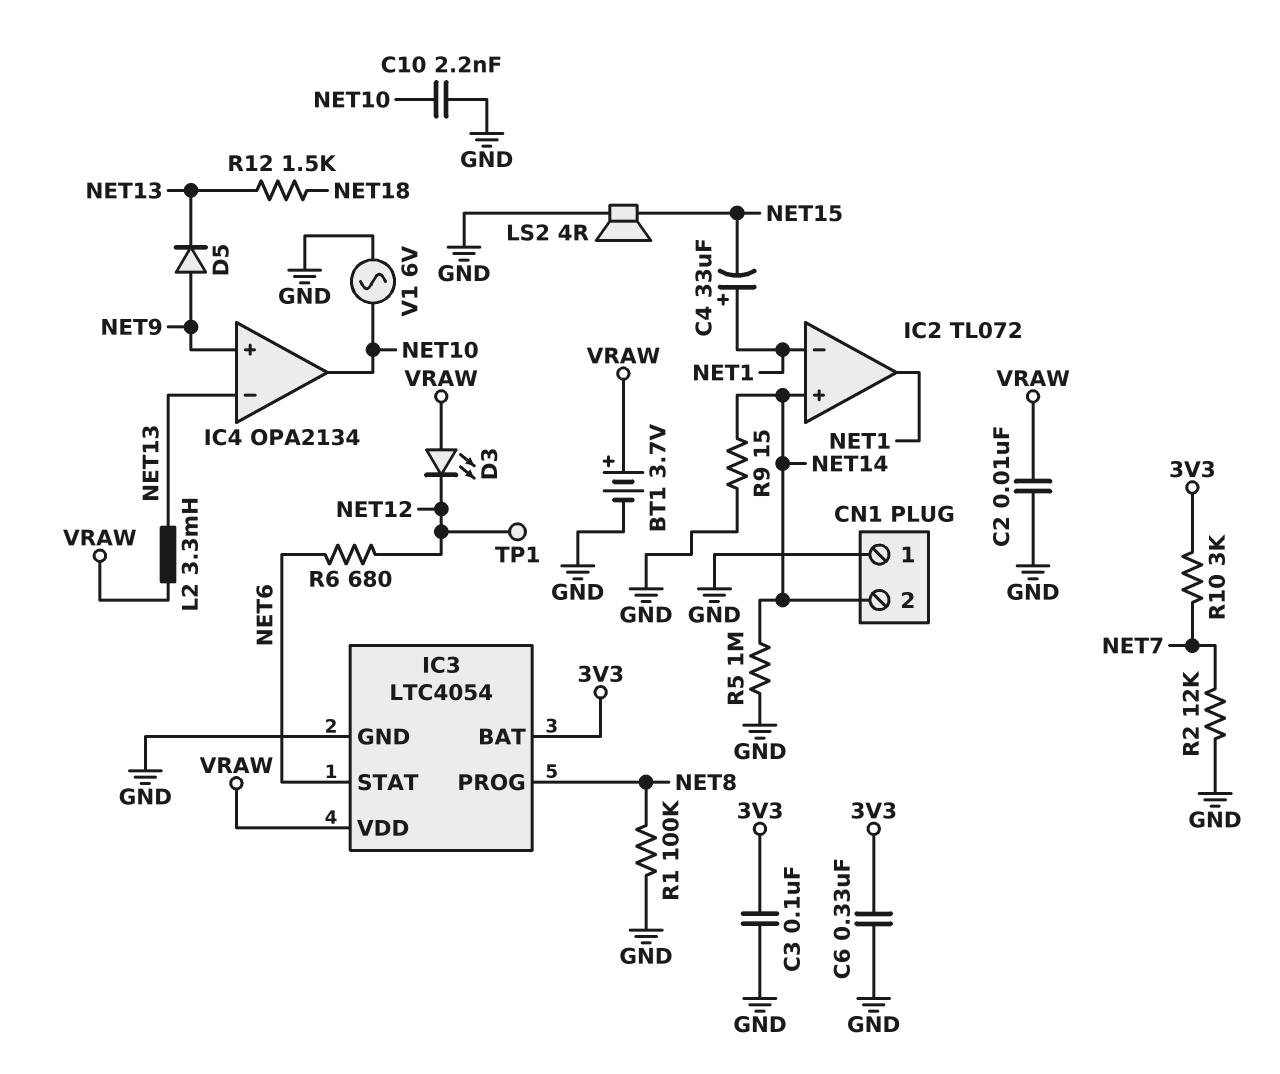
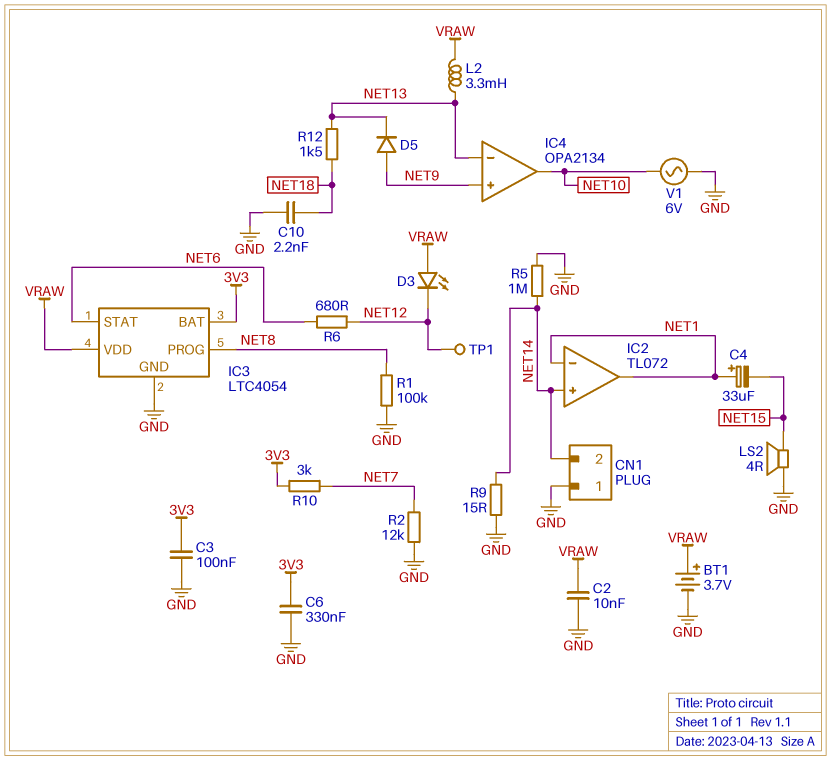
C10: 2.2nF (GND, NET10) -> 2.2nF (GND, NET18)

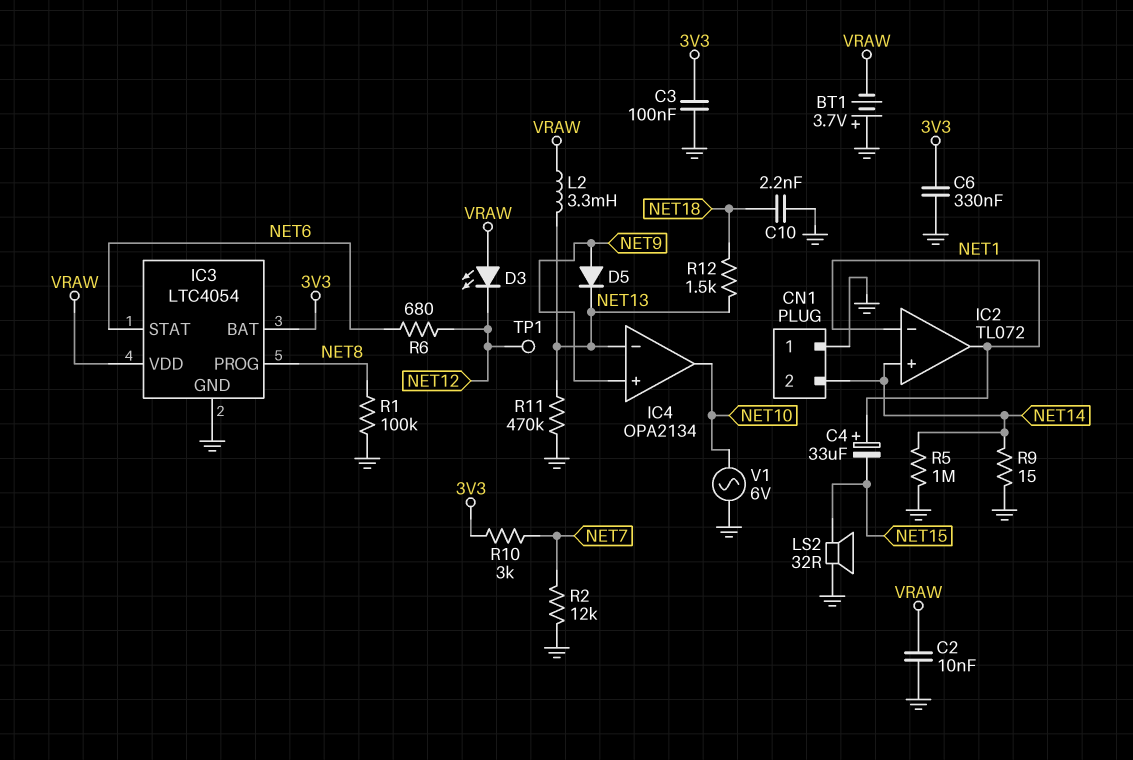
BT1: 3.7V (plus VRAW, minus GND) -> 3.7V (plus GND, minus VRAW)
LS2: speaker 4R (GND, NET15) -> speaker 32R (GND, NET15)
R11: none -> 470k (GND, NET13)

